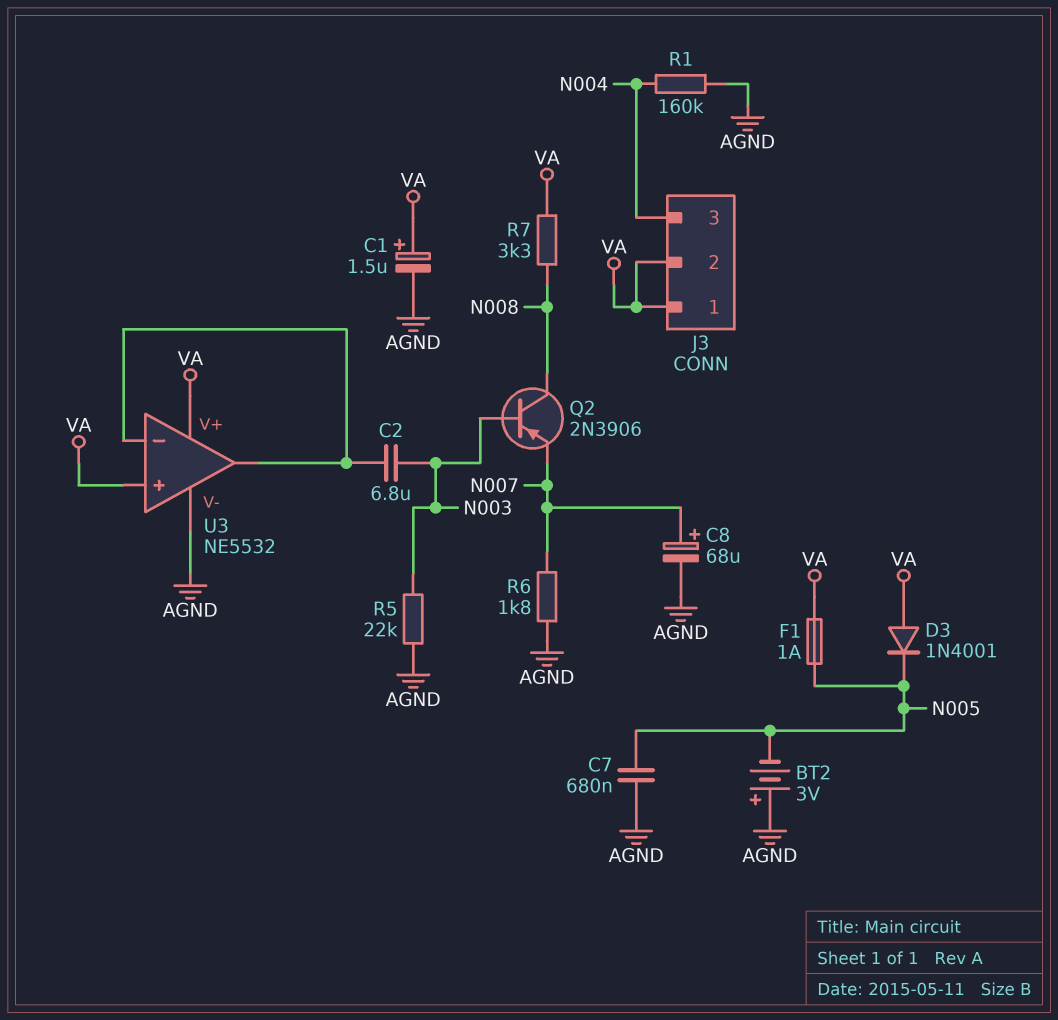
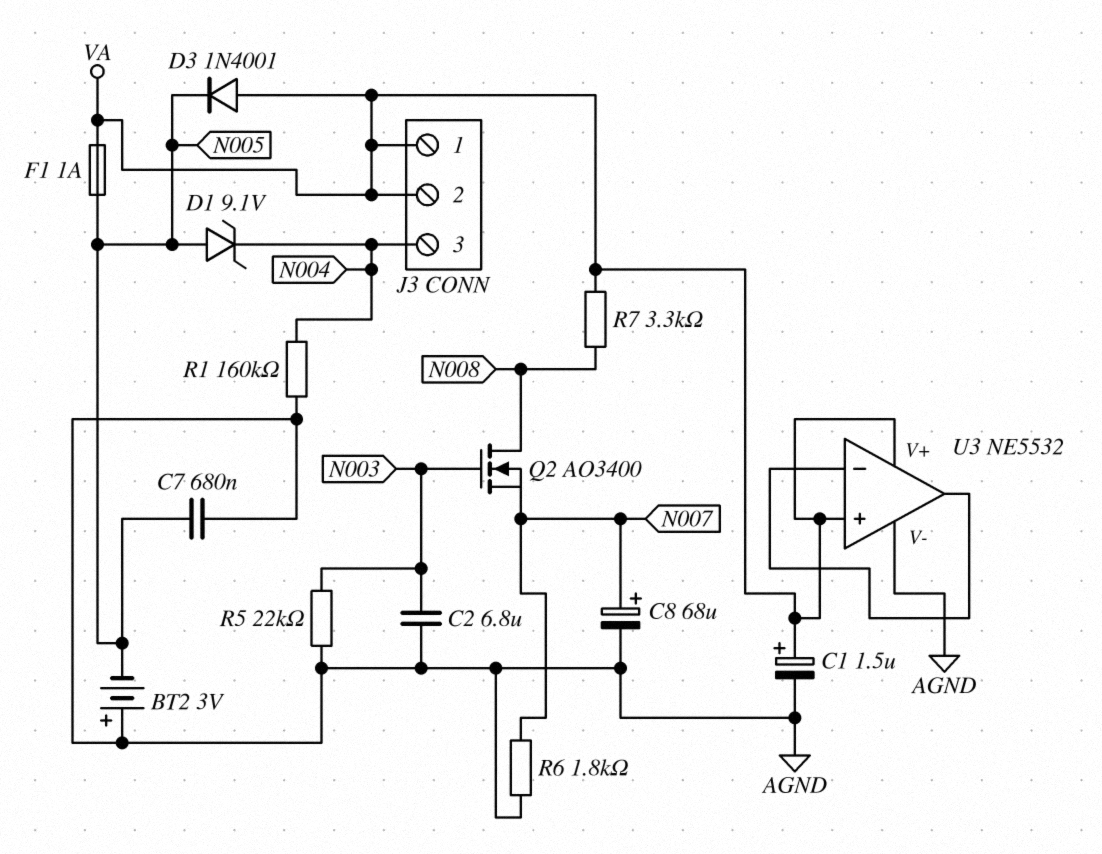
C2: 6.8uF (N003, U3/in-) -> 6.8uF (AGND, N003)
D1: none -> zener 9.1V (A N005, K N004)
Q2: PNP 2N3906 (B N003, C N008, E N007) -> NMOS AO3400 (G N003, D N008, S N007)

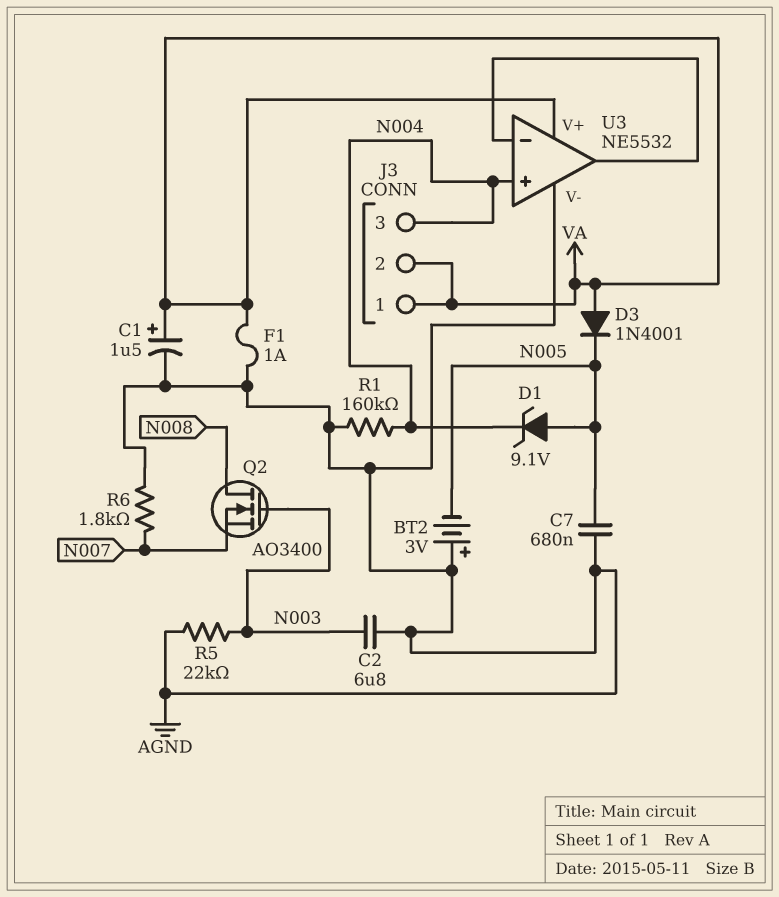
C8: 68uF (plus N007, minus AGND) -> none
F1: 1A (N005, VA) -> 1A (AGND, VA)
R7: 3.3k (N008, VA) -> none
U3 pin in+: VA -> N004

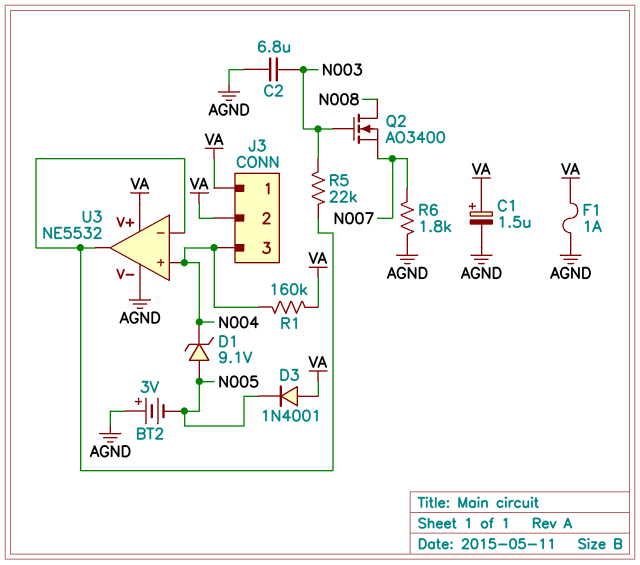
C7: 680nF (AGND, N005) -> none
R1: 160k (AGND, N004) -> 160k (N004, VA)
R5: 22k (AGND, N003) -> 22k (N003, U3/in-)

